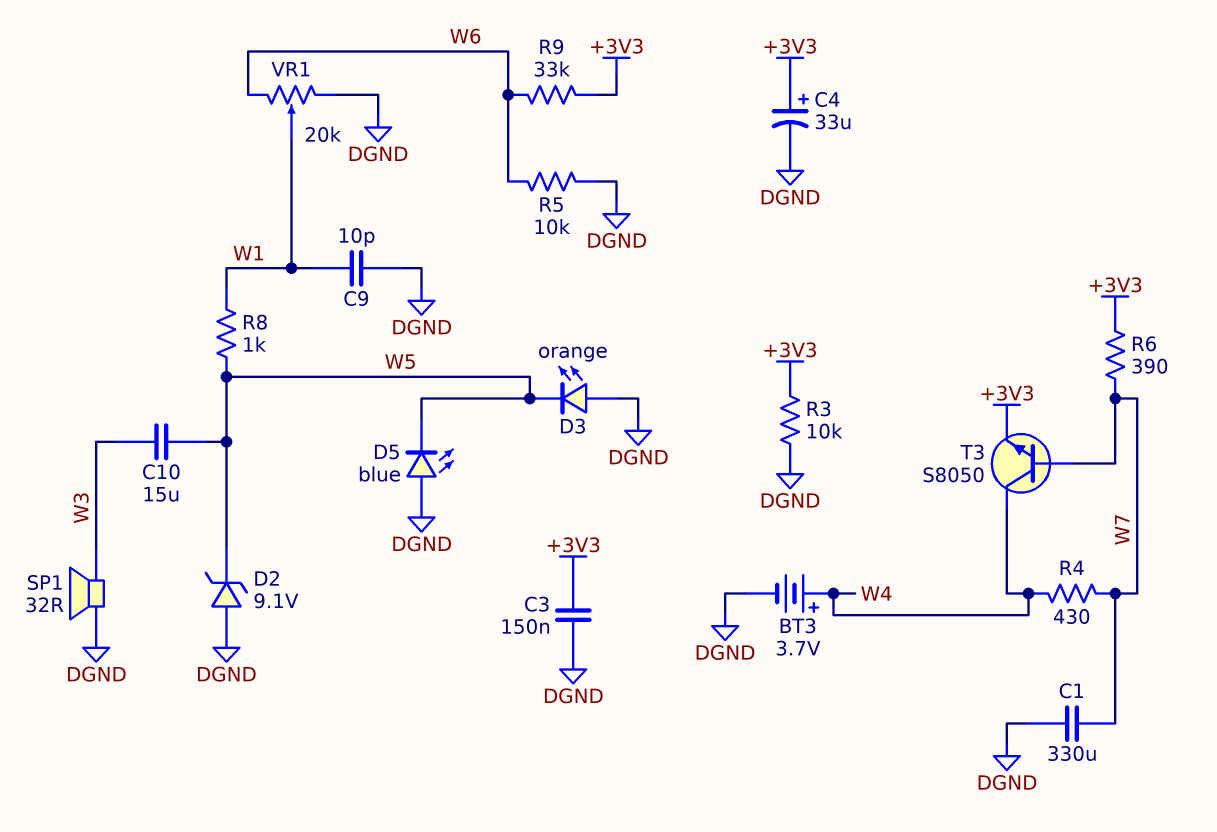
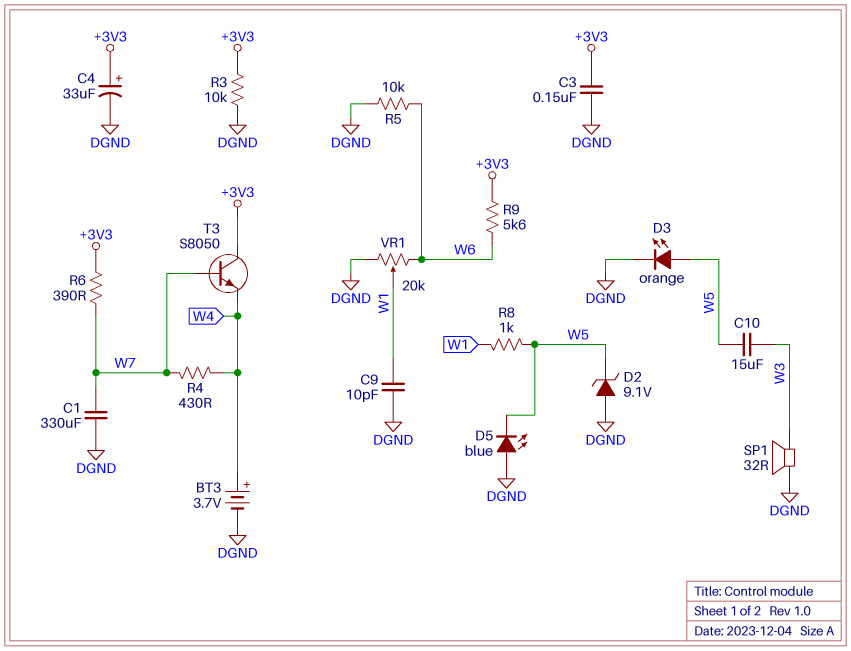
D3: LED orange (A DGND, K W5) -> LED orange (A W5, K DGND)
R9: 33k (+3V3, W6) -> 5.6k (+3V3, W6)
T3: NPN S8050 (B W7, C W4, E +3V3) -> NPN S8050 (B W7, C +3V3, E W4)

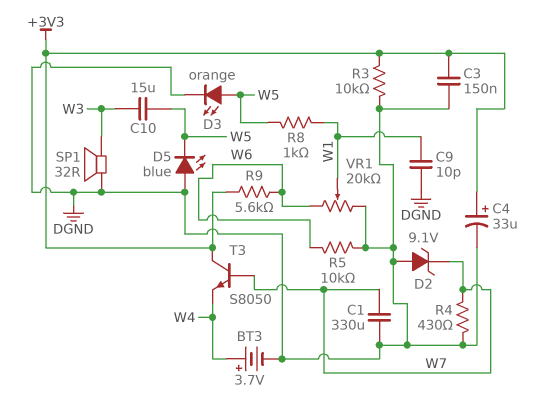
D2: zener 9.1V (A DGND, K W5) -> zener 9.1V (A DGND, K W7)
R4: 430 (W4, W7) -> 430 (DGND, W7)
R6: 390 (+3V3, W7) -> none

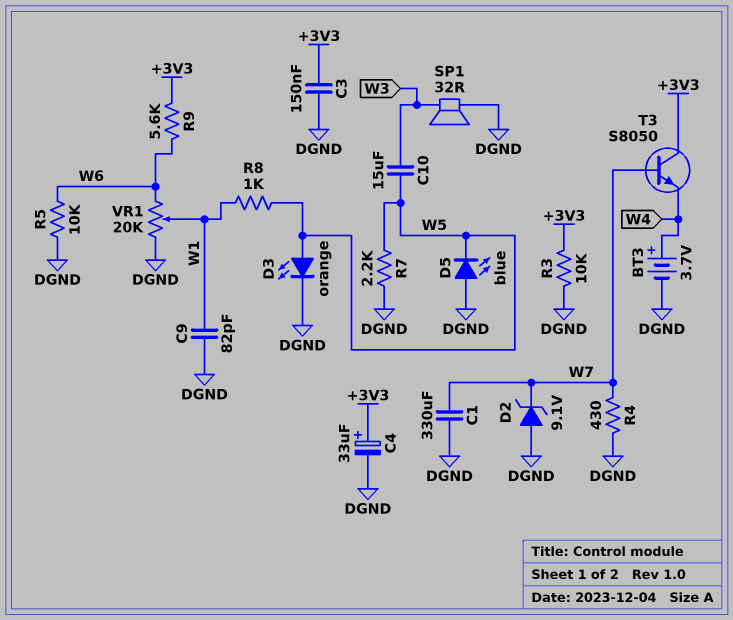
C9: 10pF (DGND, W1) -> 82pF (DGND, W1)
R7: none -> 2.2k (DGND, W5)

